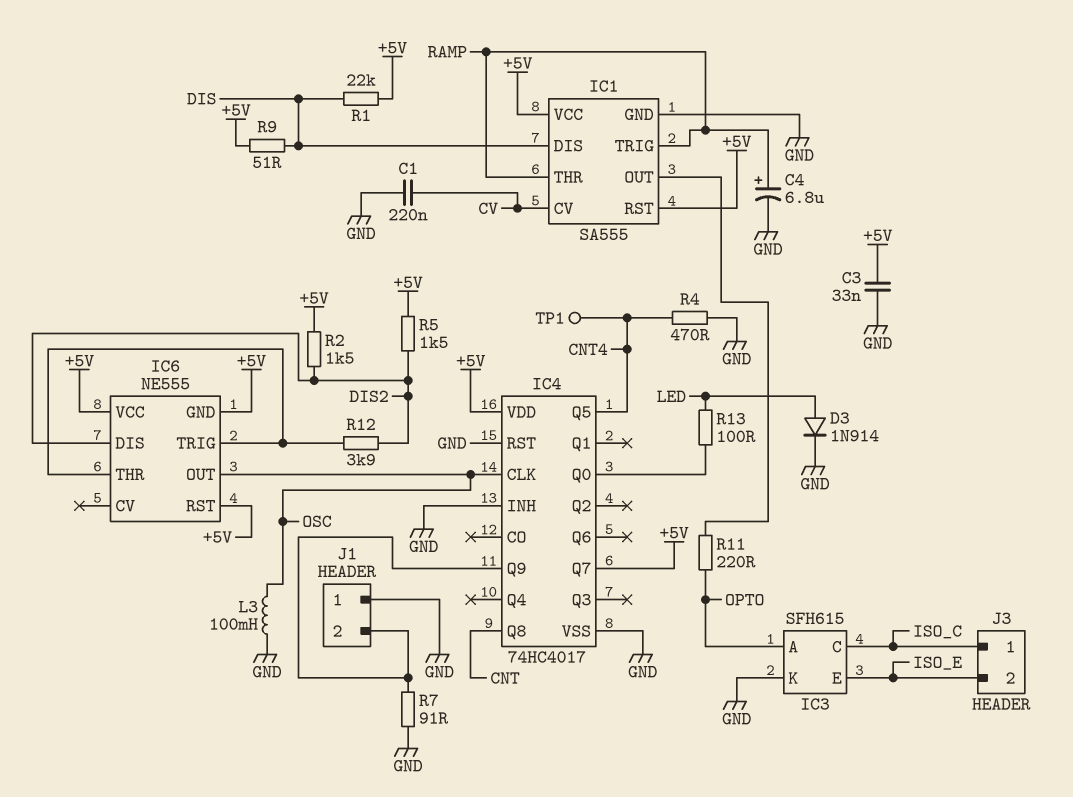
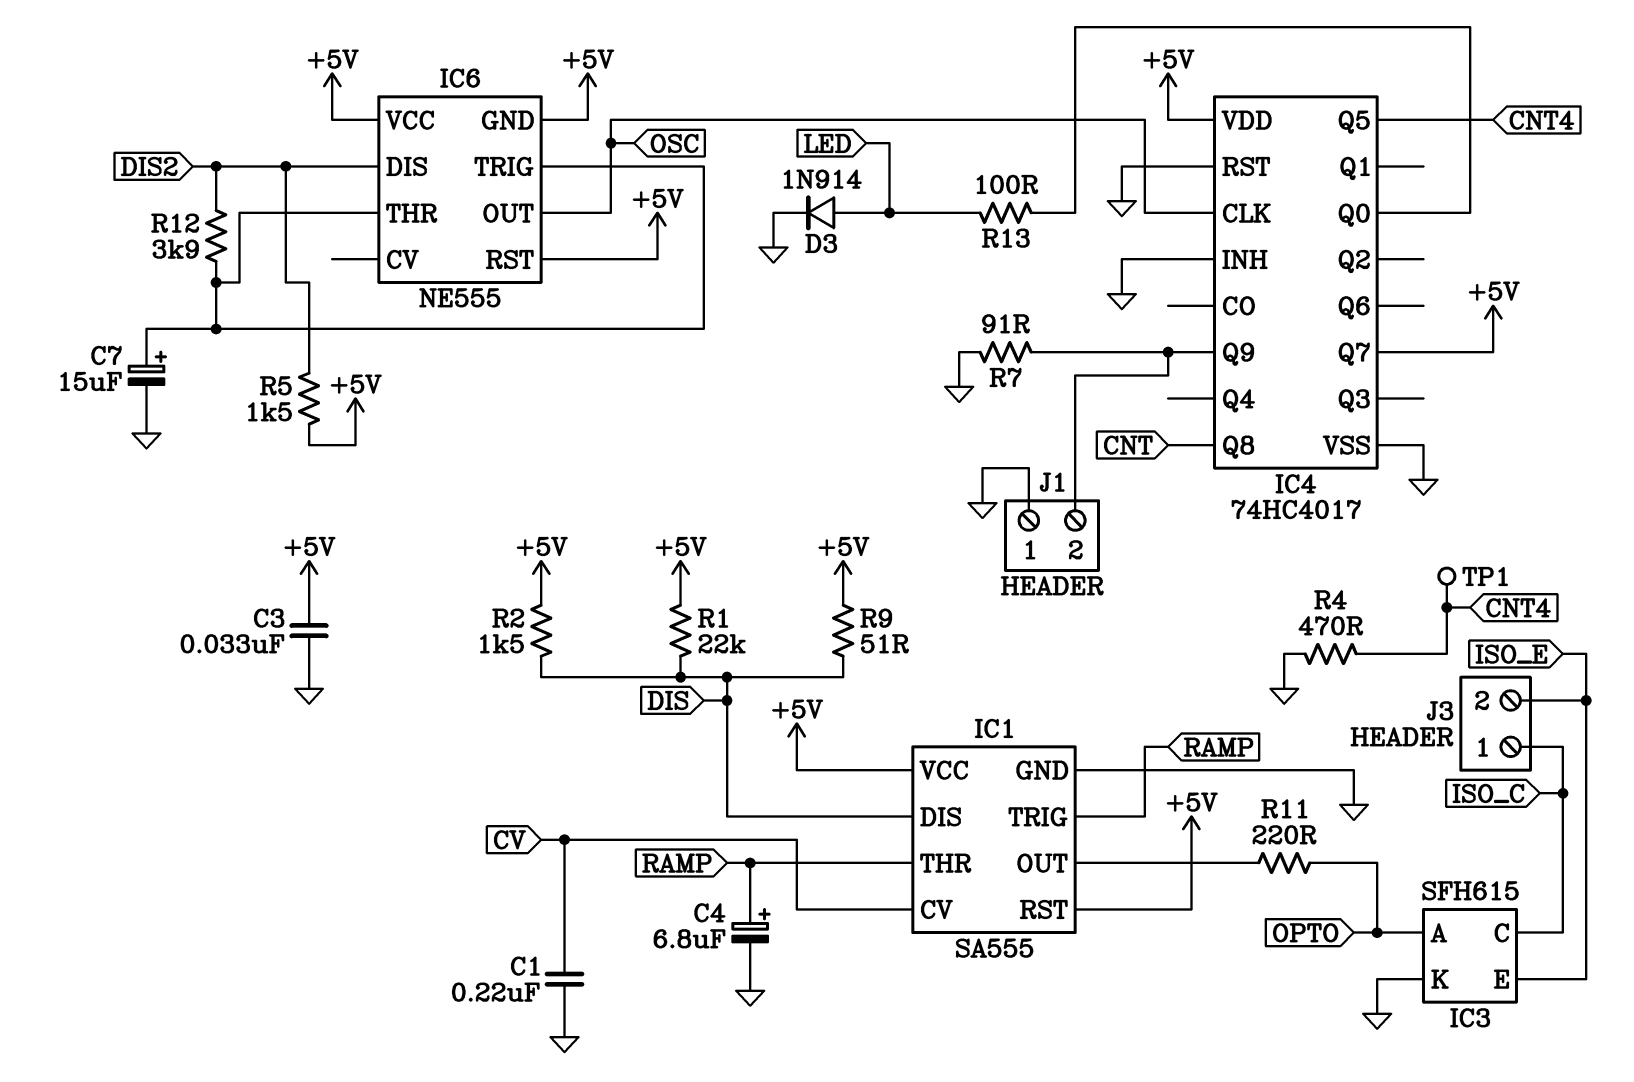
C7: none -> 15uF (plus IC6/THR, minus GND)
L3: 100mH (GND, OSC) -> none
R2: 1.5k (+5V, DIS2) -> 1.5k (+5V, DIS)

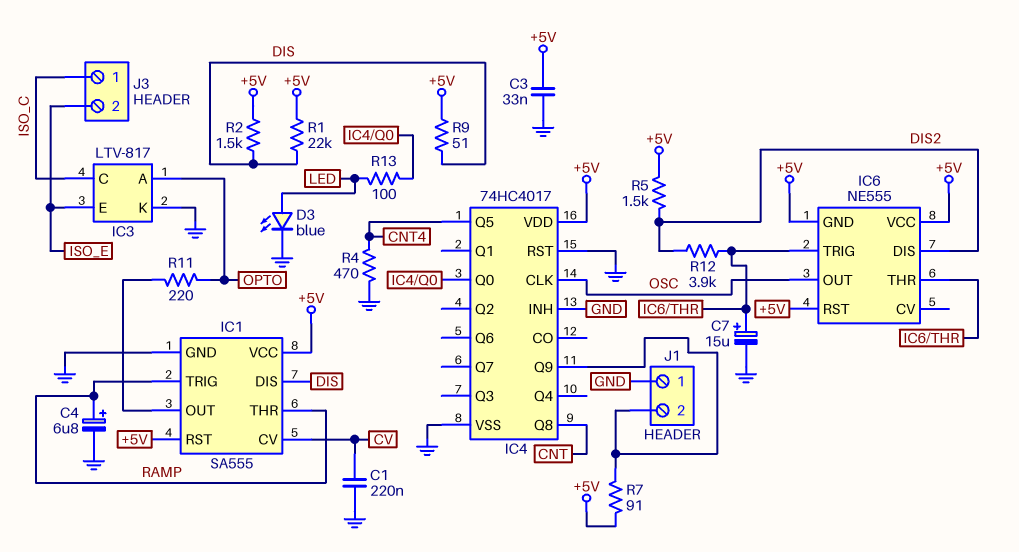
D3: diode 1N914 (A LED, K GND) -> LED blue (A LED, K GND)
IC3: SFH615 -> LTV-817
IC4 pin Q7: +5V -> none
R7: 91 (GND, IC4/Q9) -> 91 (+5V, IC4/Q9)
TP1: test point (CNT4) -> none

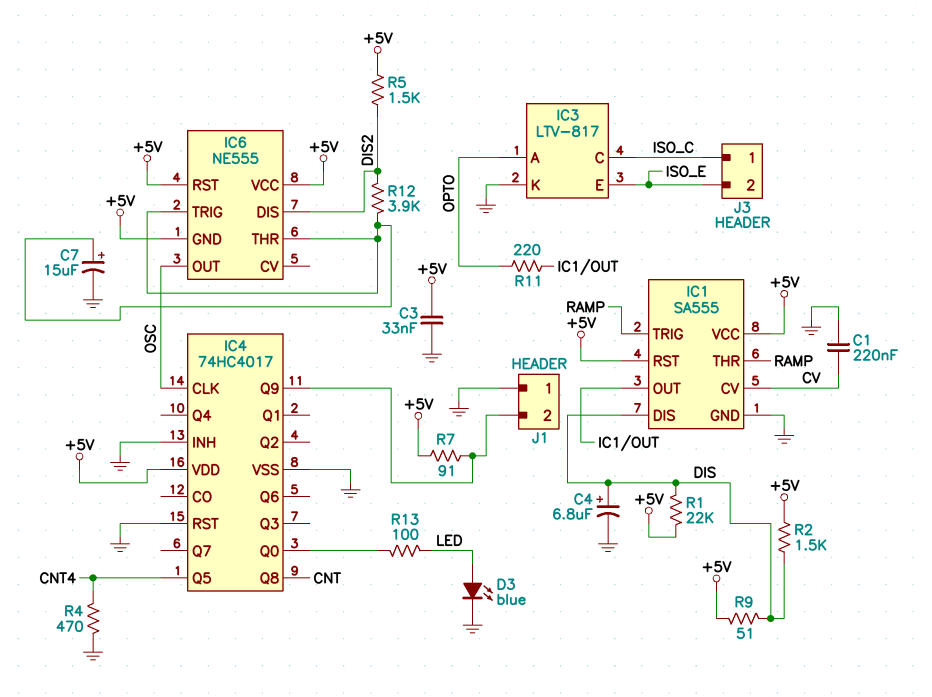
C4: 6.8uF (plus RAMP, minus GND) -> 6.8uF (plus DIS, minus GND)

